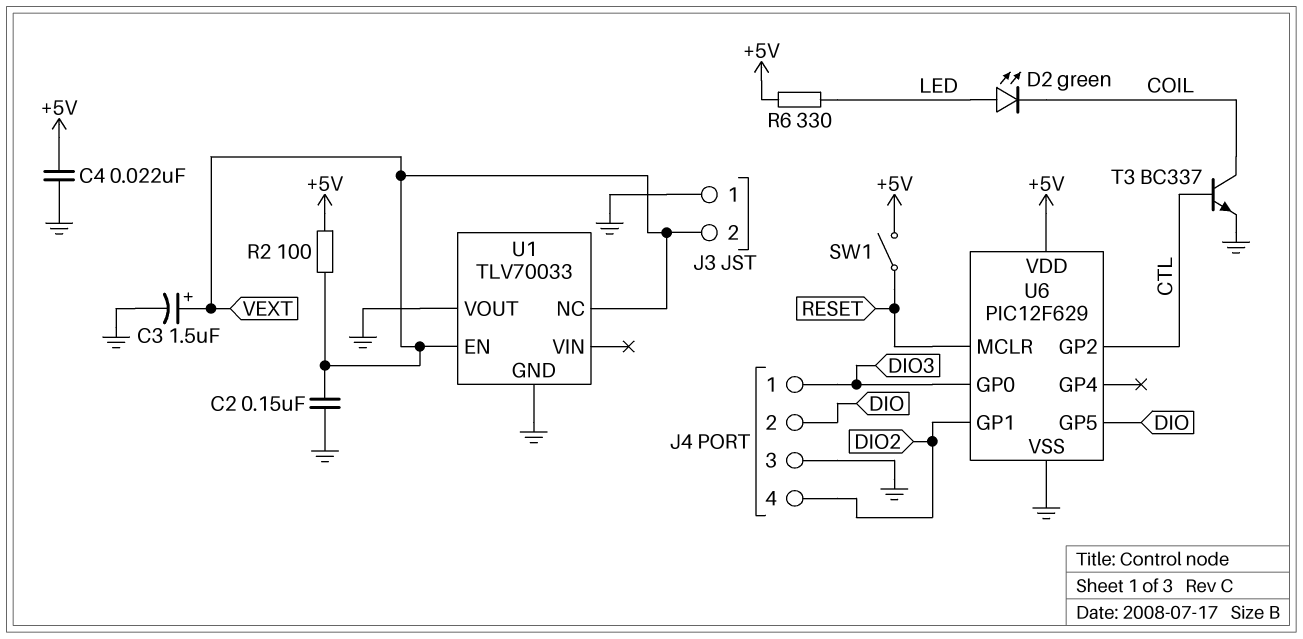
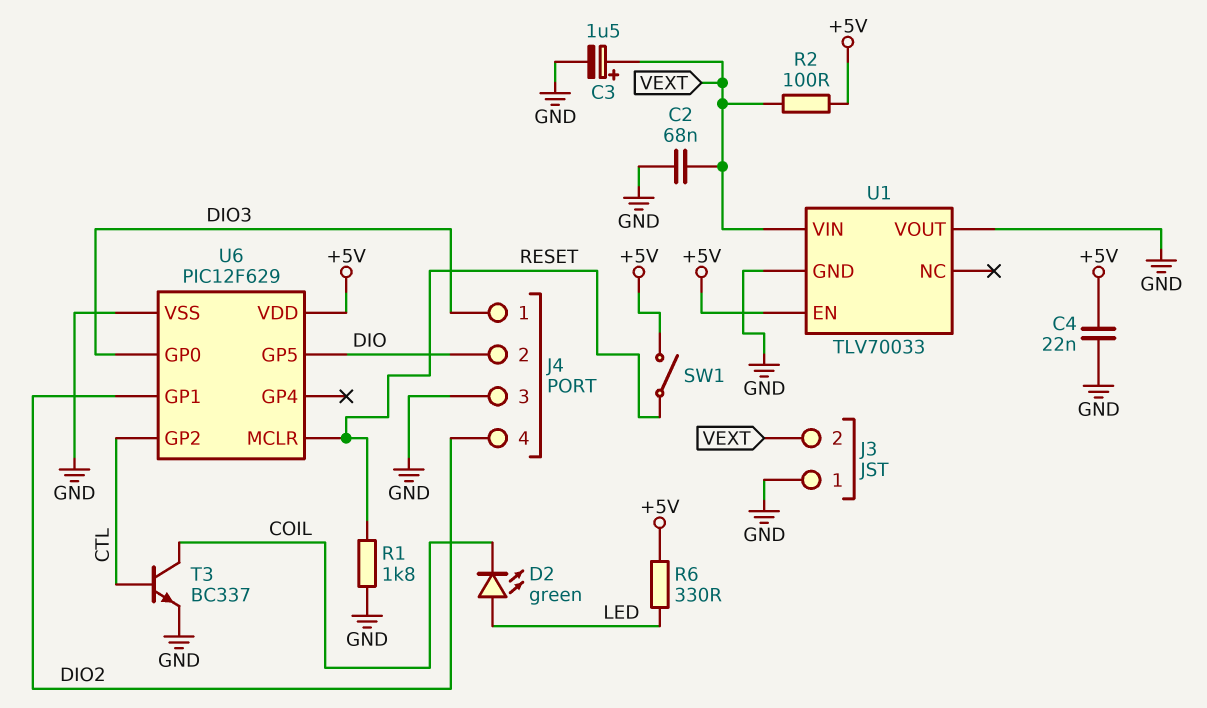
C2: 150nF (GND, VEXT) -> 68nF (GND, VEXT)
R1: none -> 1.8k (GND, RESET)
U1 pin EN: VEXT -> +5V
U1 pin NC: VEXT -> none
U1 pin VIN: none -> VEXT

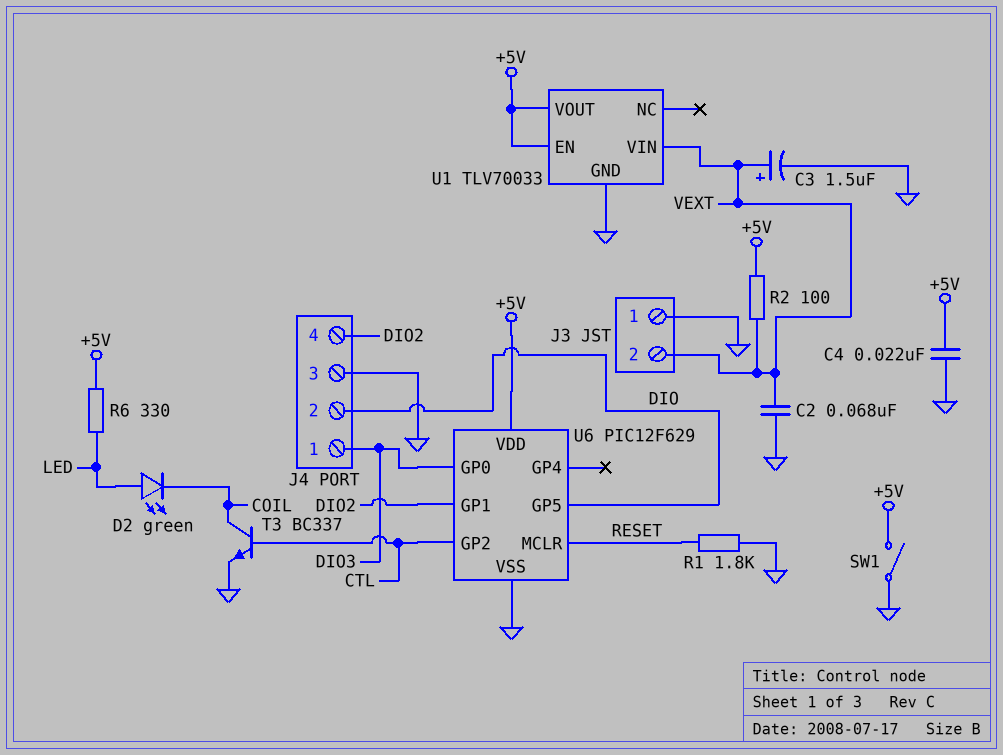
SW1: switch (+5V, RESET) -> switch (+5V, GND)
U1 pin VOUT: GND -> +5V

